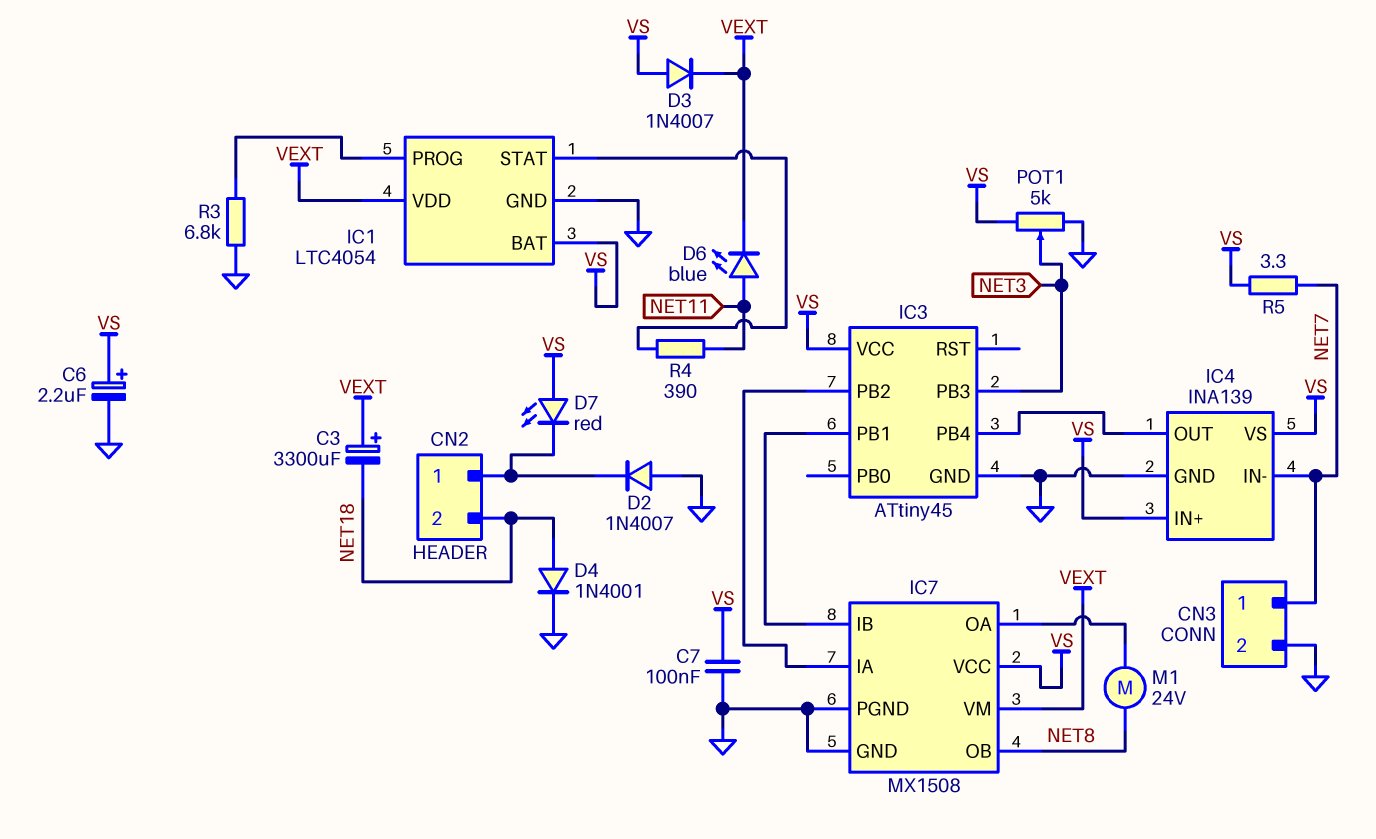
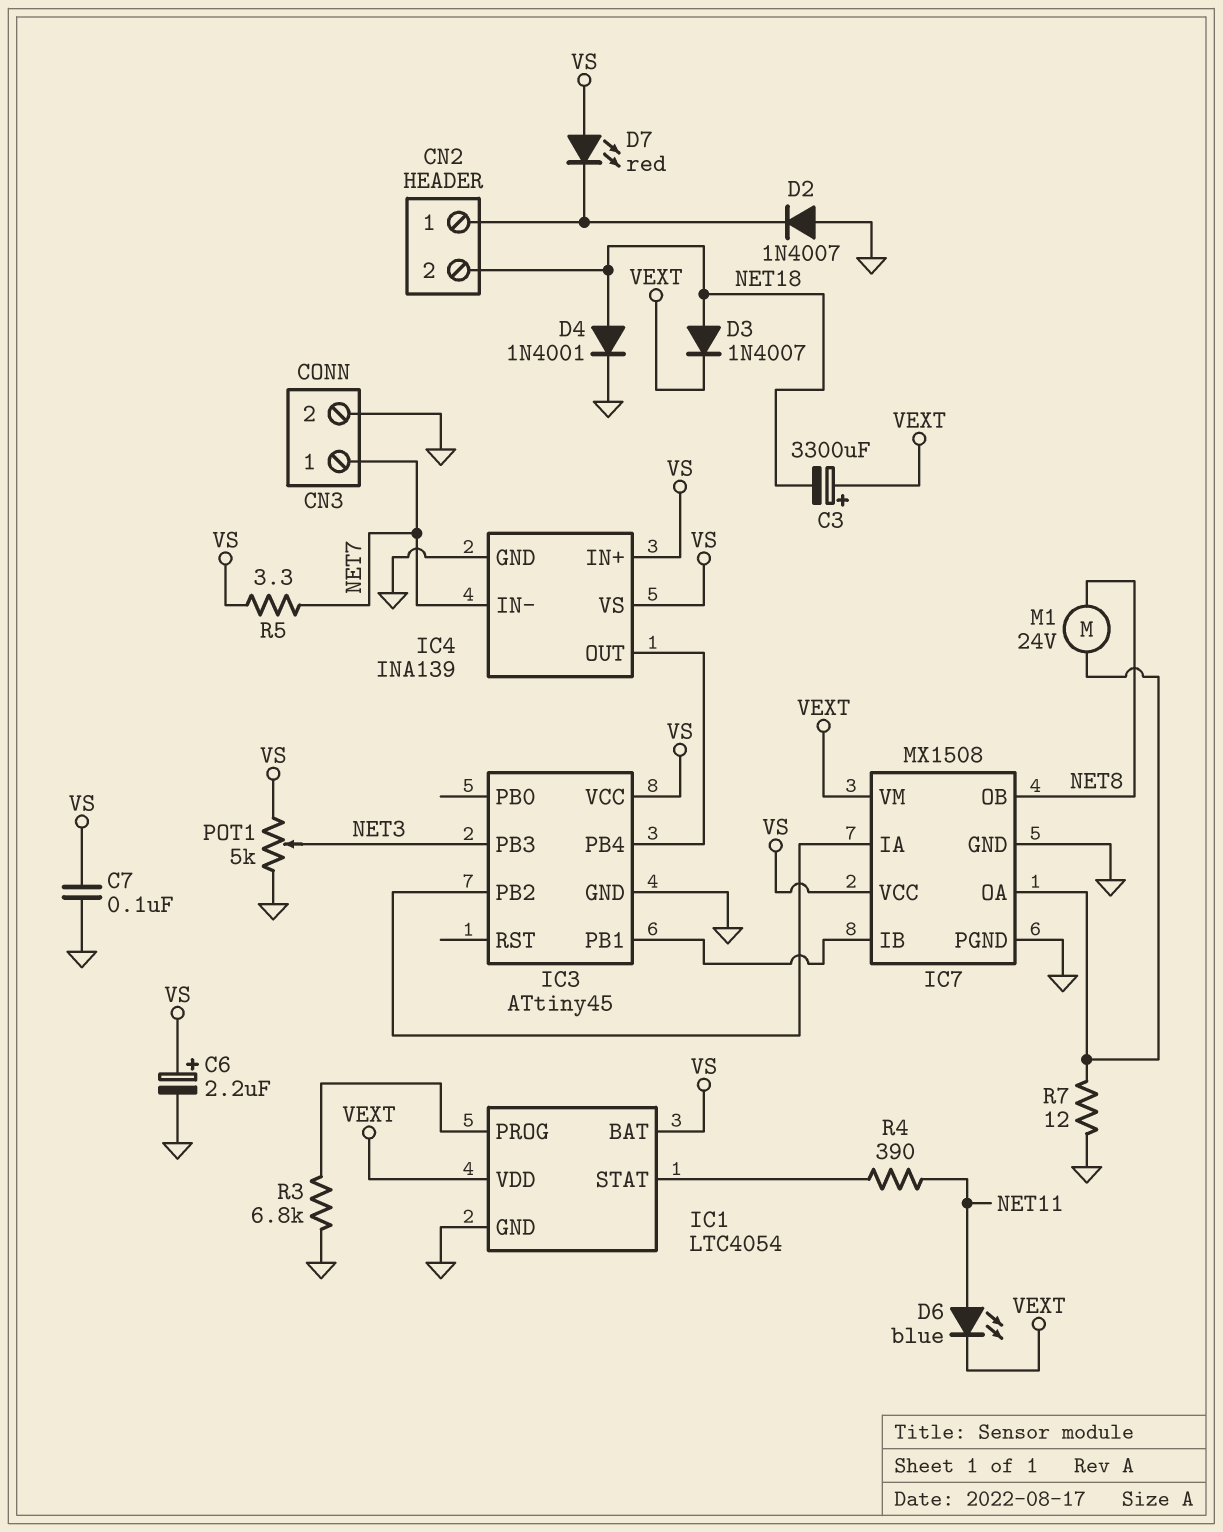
D3: diode 1N4007 (A VS, K VEXT) -> diode 1N4007 (A NET18, K VEXT)
R7: none -> 12 (GND, IC7/OA)

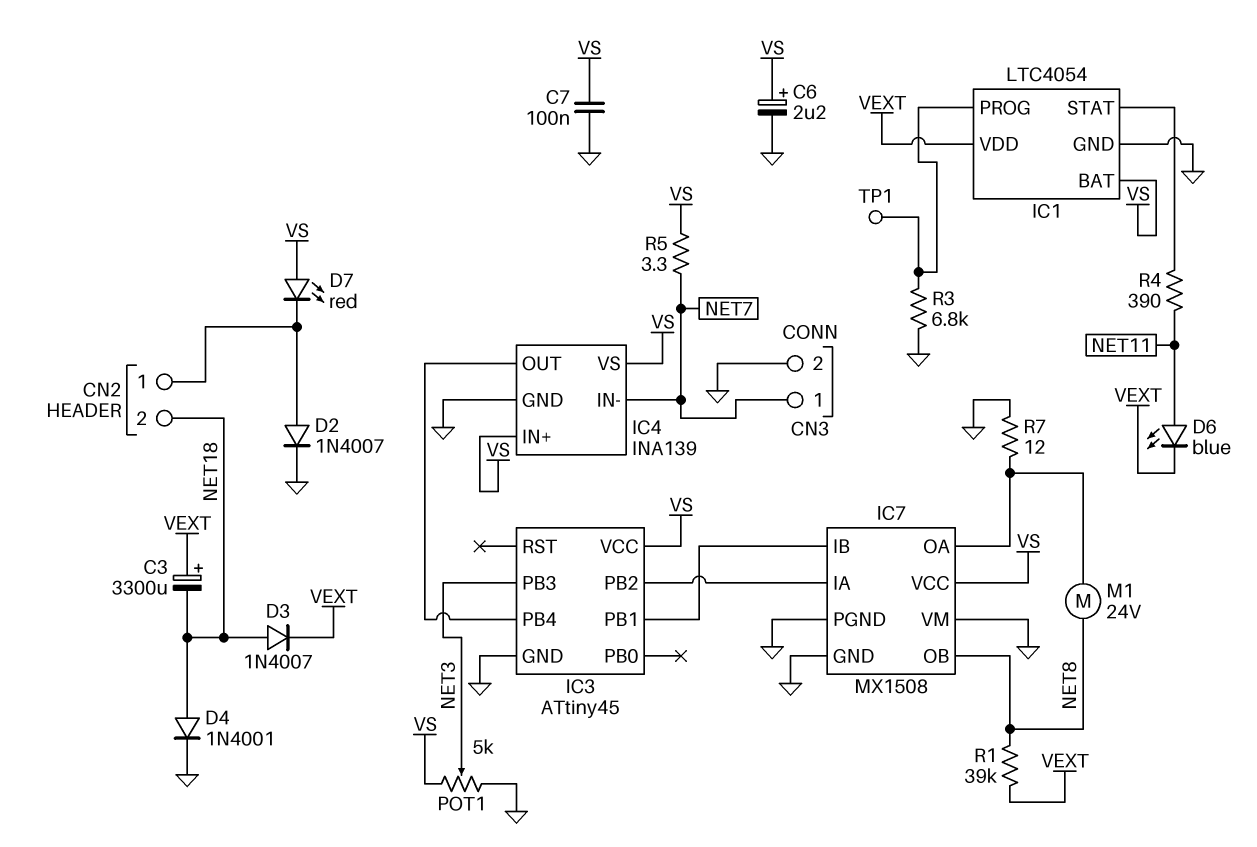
D2: diode 1N4007 (A GND, K CN2/1) -> diode 1N4007 (A CN2/1, K GND)
IC7 pin VM: VEXT -> GND
R1: none -> 39k (NET8, VEXT)
TP1: none -> test point (IC1/PROG)

